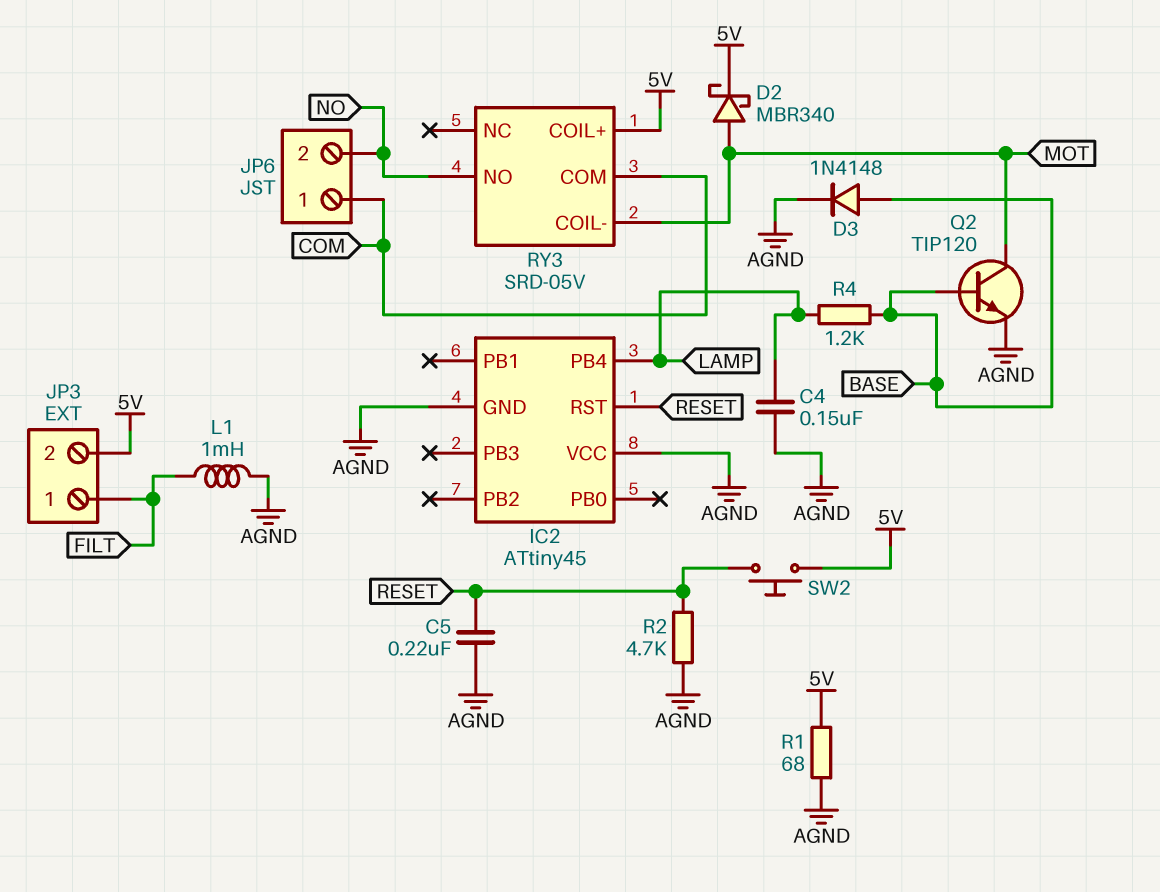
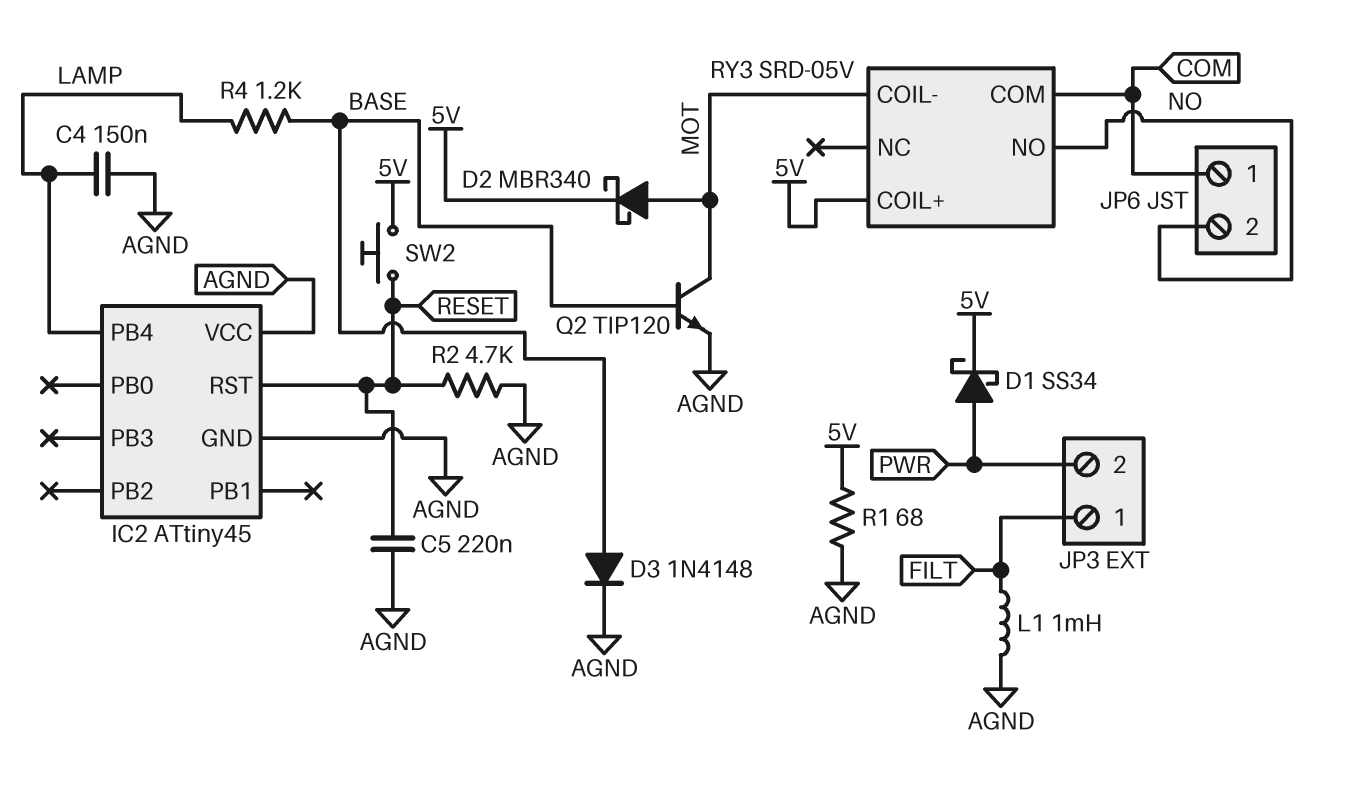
D1: none -> schottky SS34 (A PWR, K 5V)
JP3 pin 2: 5V -> PWR

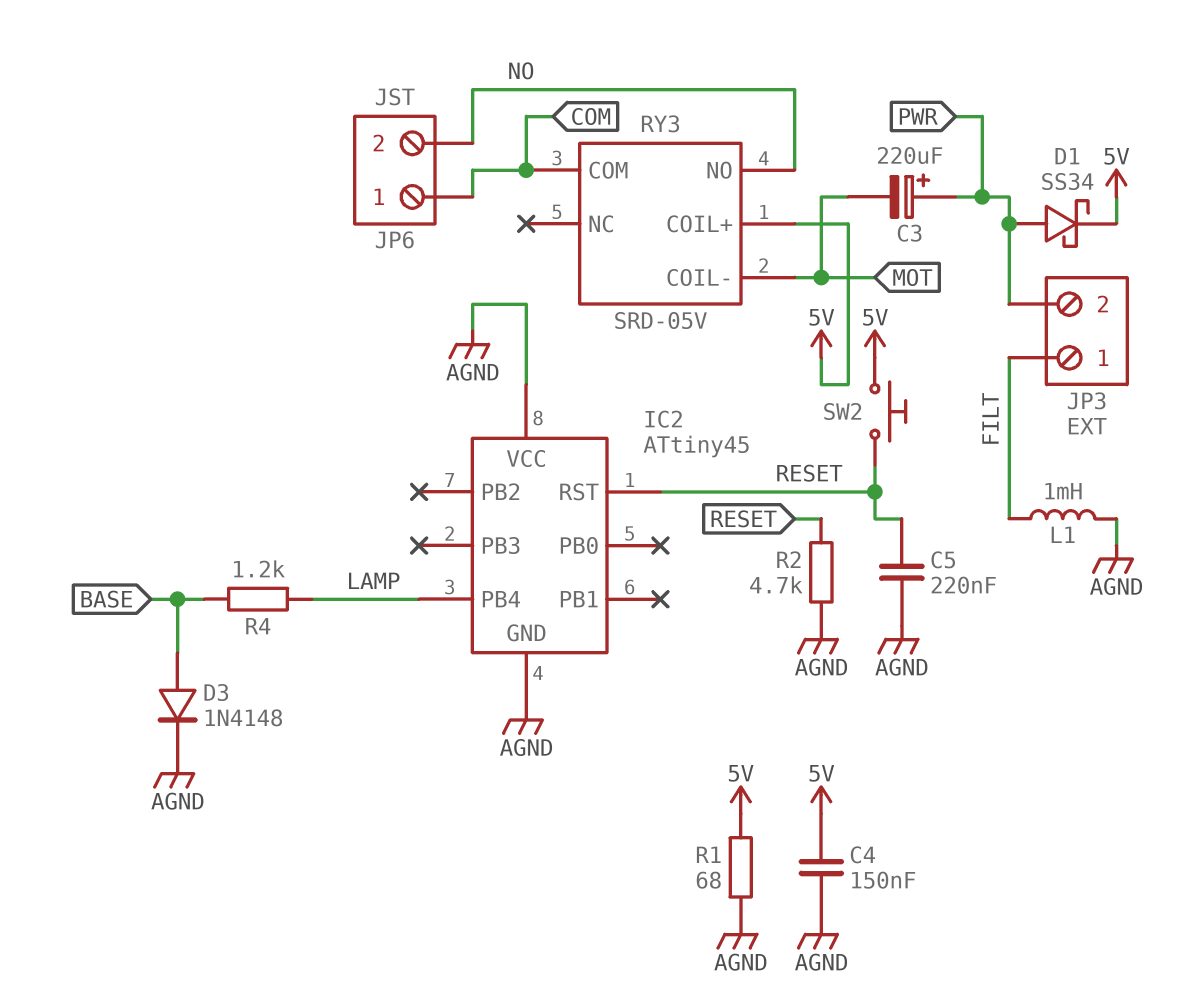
C3: none -> 220uF (plus PWR, minus MOT)
C4: 150nF (AGND, LAMP) -> 150nF (5V, AGND)
D2: schottky MBR340 (A MOT, K 5V) -> none
Q2: NPN TIP120 (B BASE, C MOT, E AGND) -> none

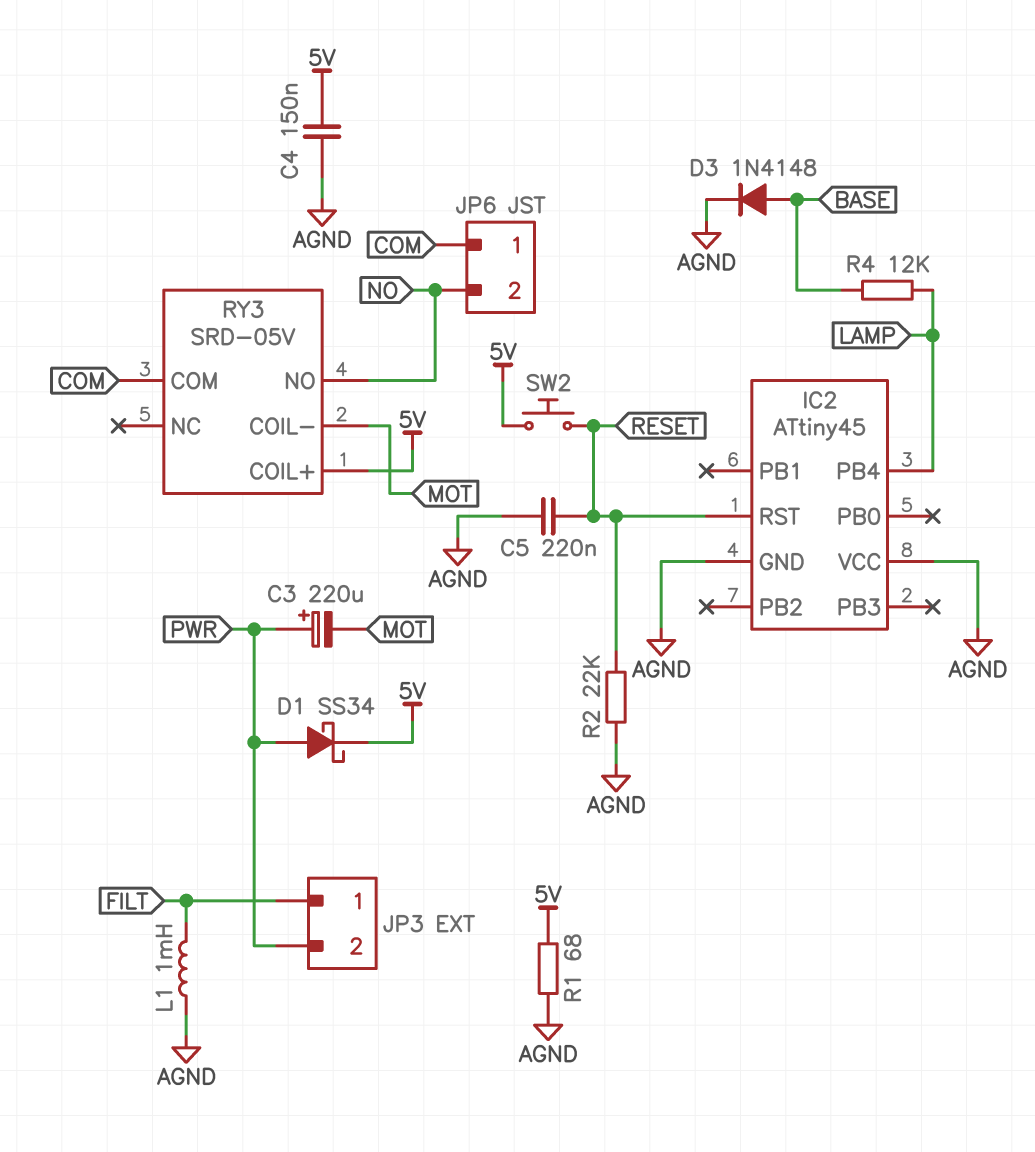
R2: 4.7k (AGND, RESET) -> 22k (AGND, RESET)
R4: 1.2k (BASE, LAMP) -> 12k (BASE, LAMP)

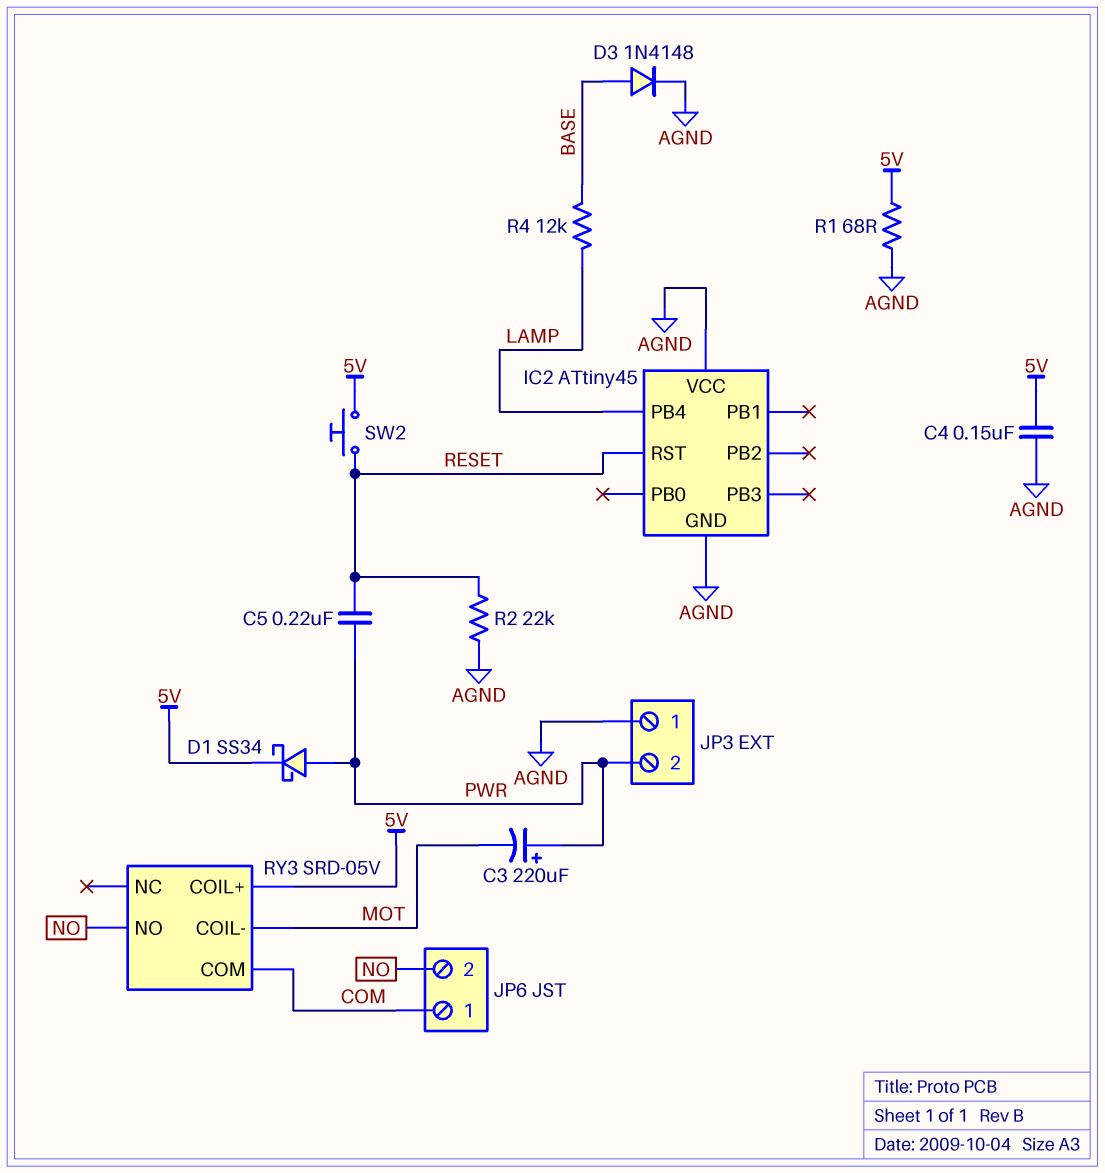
C5: 220nF (AGND, RESET) -> 220nF (PWR, RESET)
JP3 pin 1: FILT -> AGND
L1: 1mH (AGND, FILT) -> none

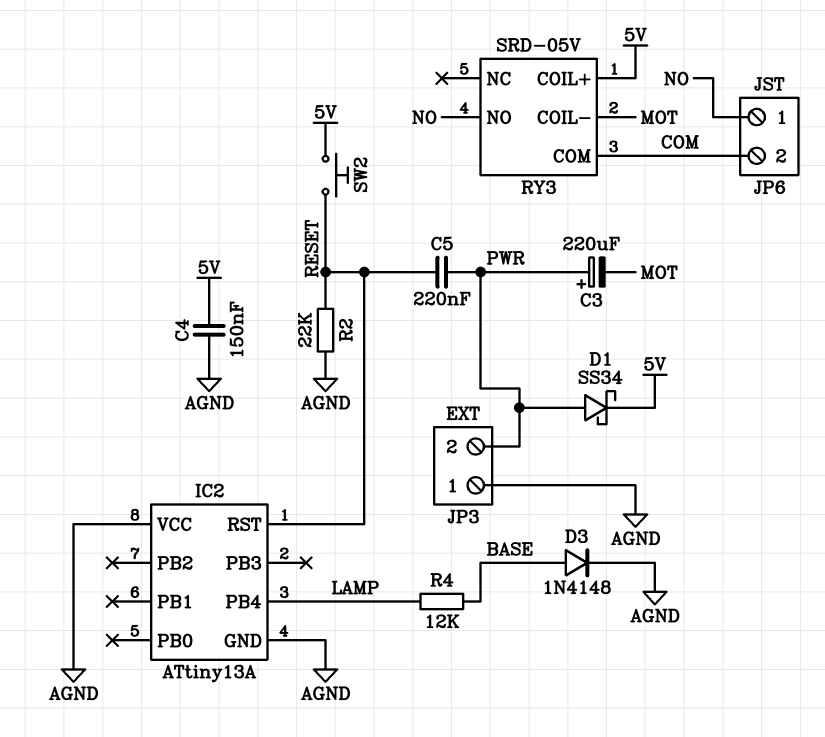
IC2: ATtiny45 -> ATtiny13A
JP6 pin 1: COM -> NO
JP6 pin 2: NO -> COM
R1: 68 (5V, AGND) -> none

